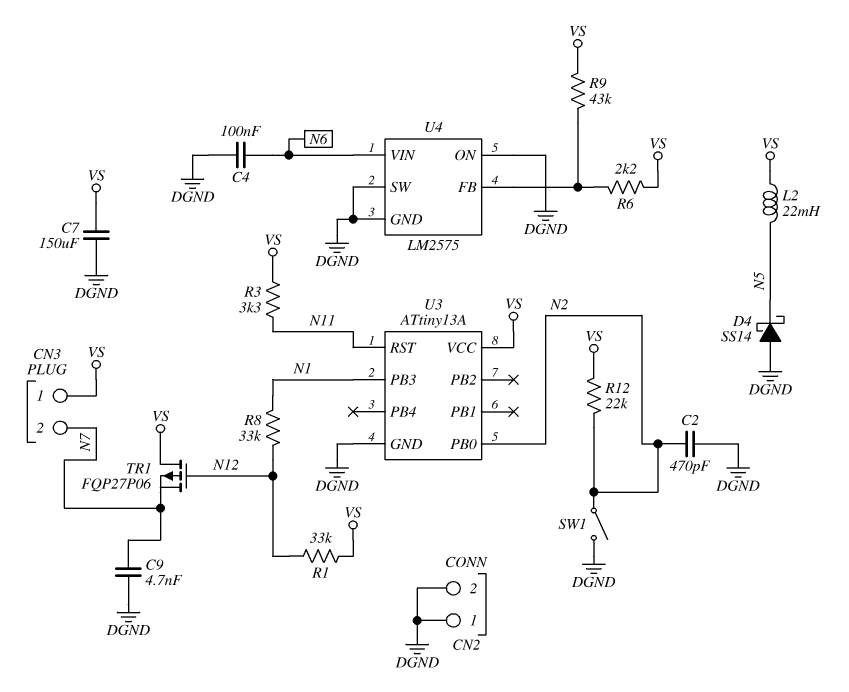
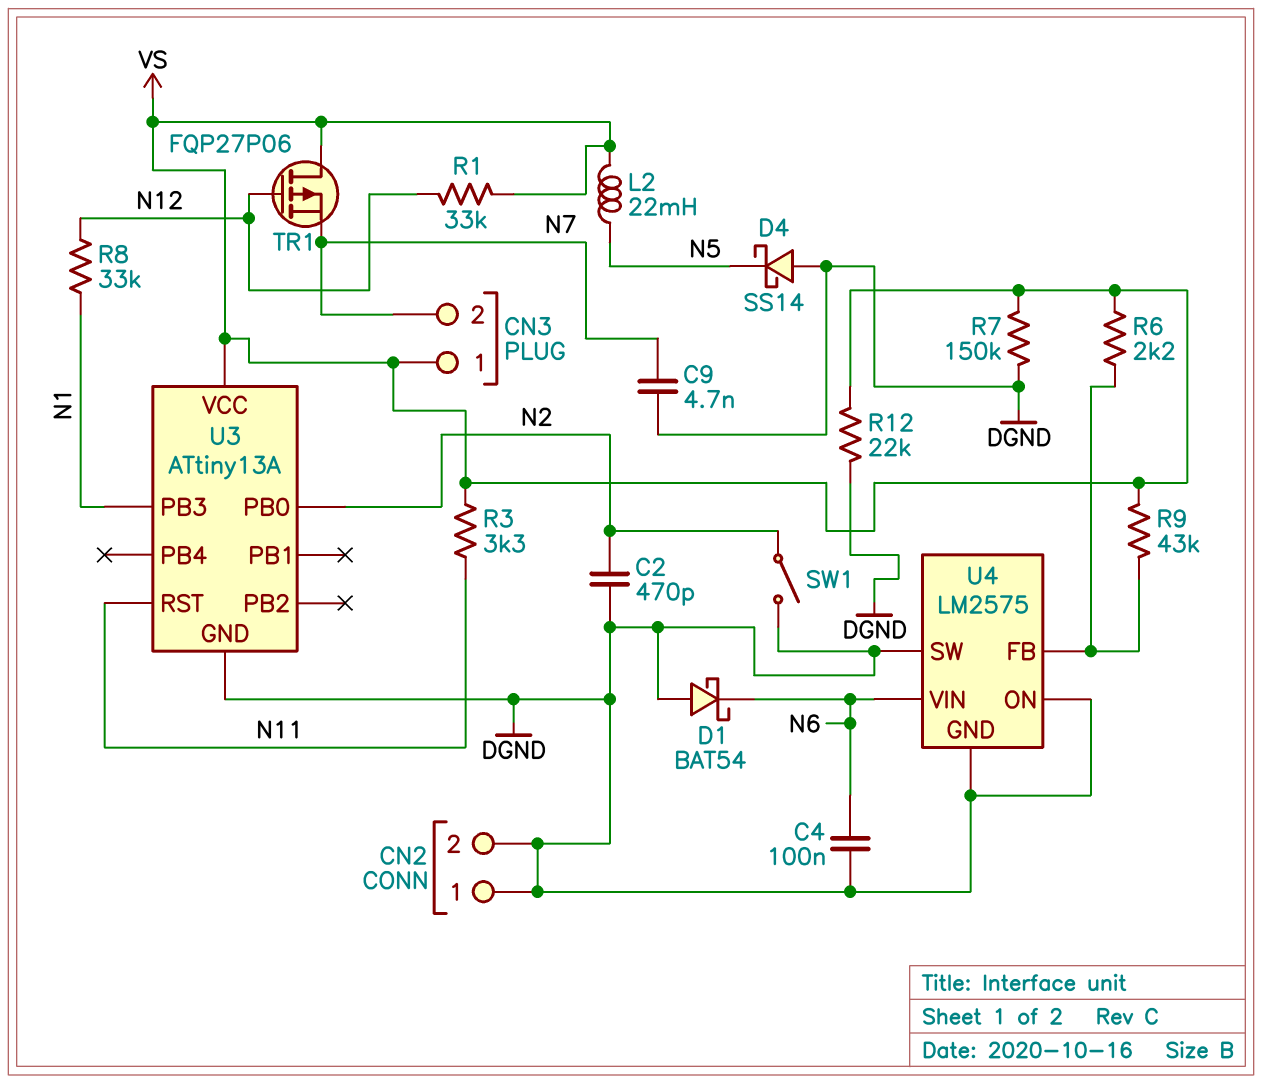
C7: 150uF (DGND, VS) -> none
D1: none -> schottky BAT54 (A DGND, K N6)
R7: none -> 150k (DGND, VS)
R12: 22k (N2, VS) -> 22k (DGND, VS)

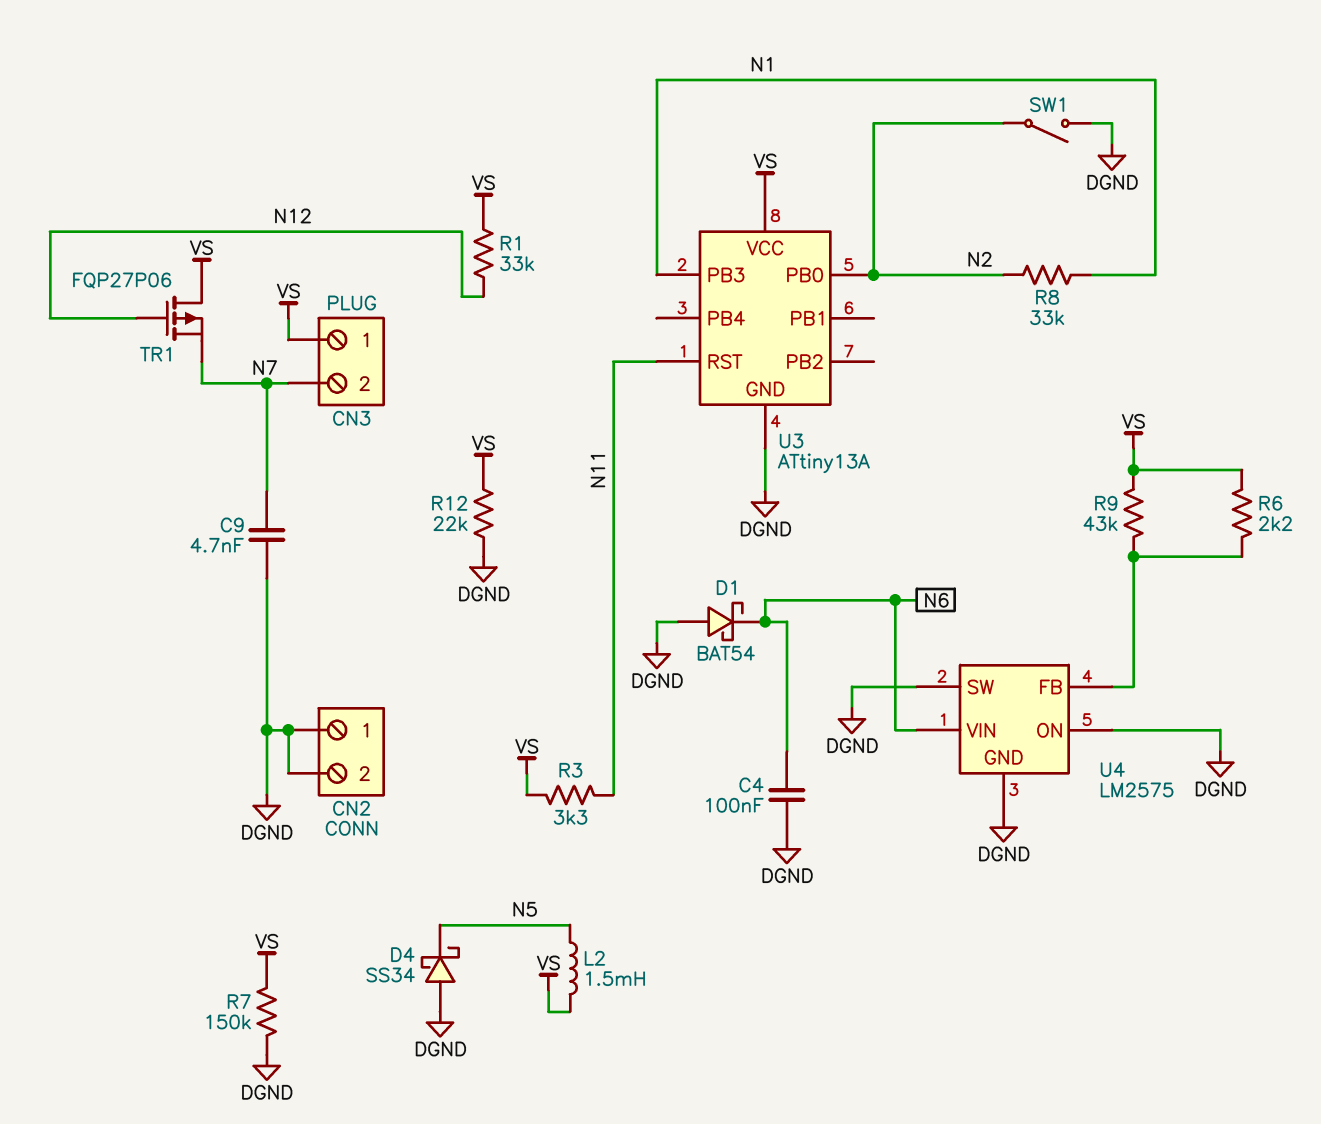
C2: 470pF (DGND, N2) -> none
D4: schottky SS14 (A DGND, K N5) -> schottky SS34 (A DGND, K N5)
L2: 22mH (N5, VS) -> 1.5mH (N5, VS)
R8: 33k (N1, N12) -> 33k (N1, N2)

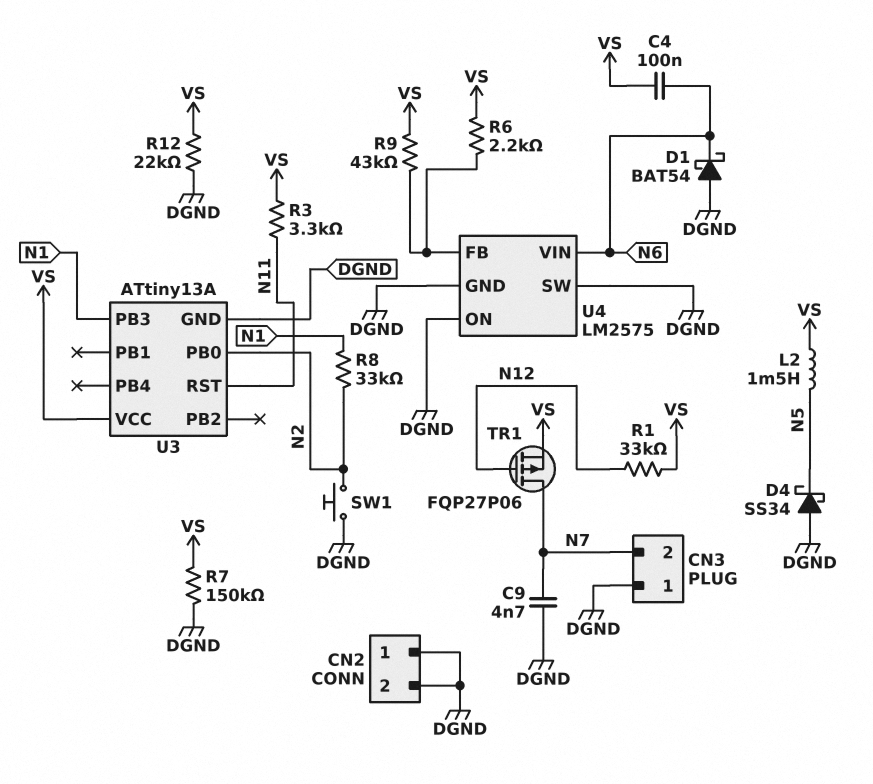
C4: 100nF (DGND, N6) -> 100nF (N6, VS)
CN3 pin 1: VS -> DGND
SW1: switch (DGND, N2) -> button (DGND, N2)
TR1: PMOS FQP27P06 (G N12, D VS, S N7) -> PMOS FQP27P06 (G N12, D N7, S VS)

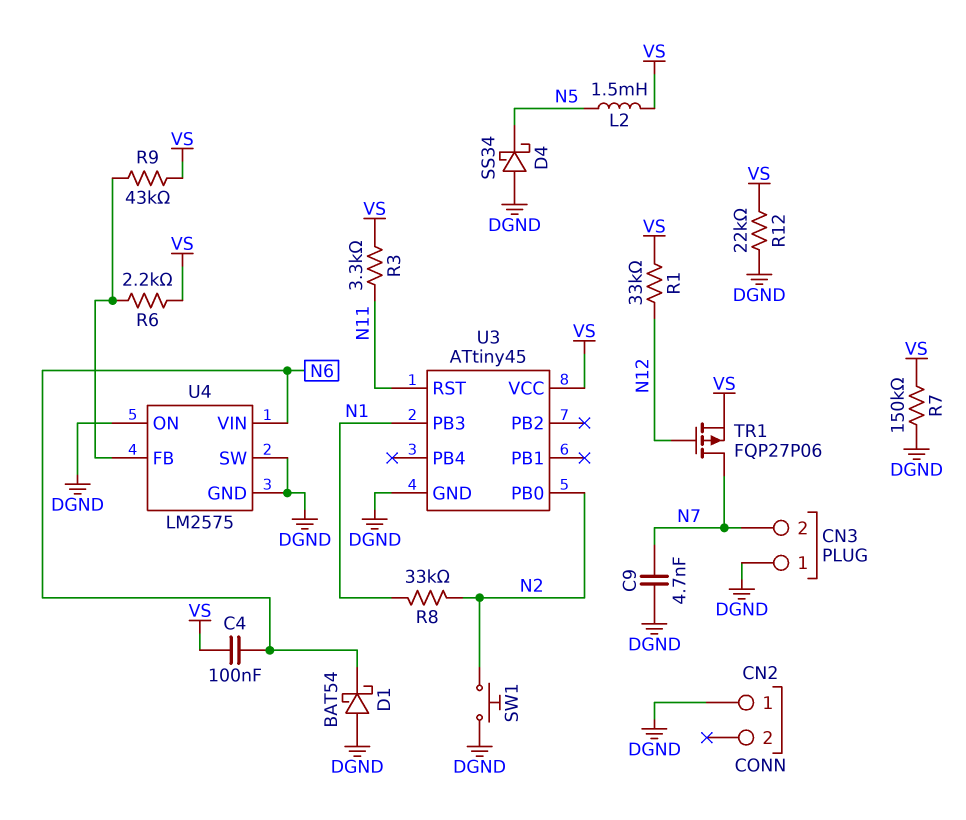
CN2 pin 2: DGND -> none
U3: ATtiny13A -> ATtiny45

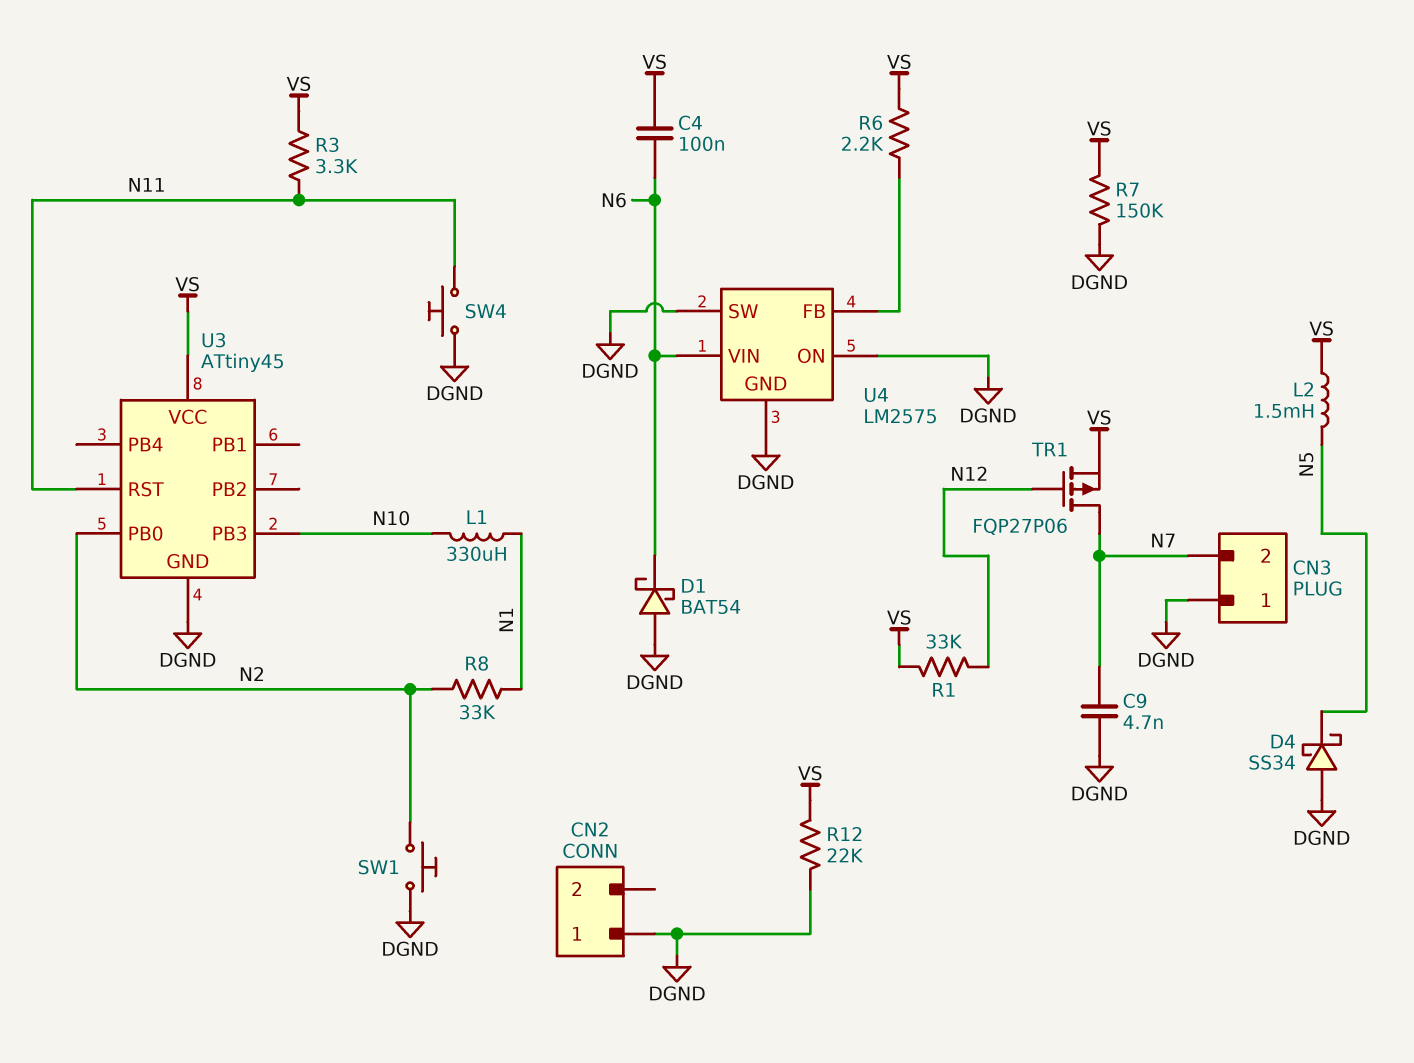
L1: none -> 330uH (N1, N10)
R9: 43k (U4/FB, VS) -> none
SW4: none -> button (DGND, N11)
U3 pin PB3: N1 -> N10

